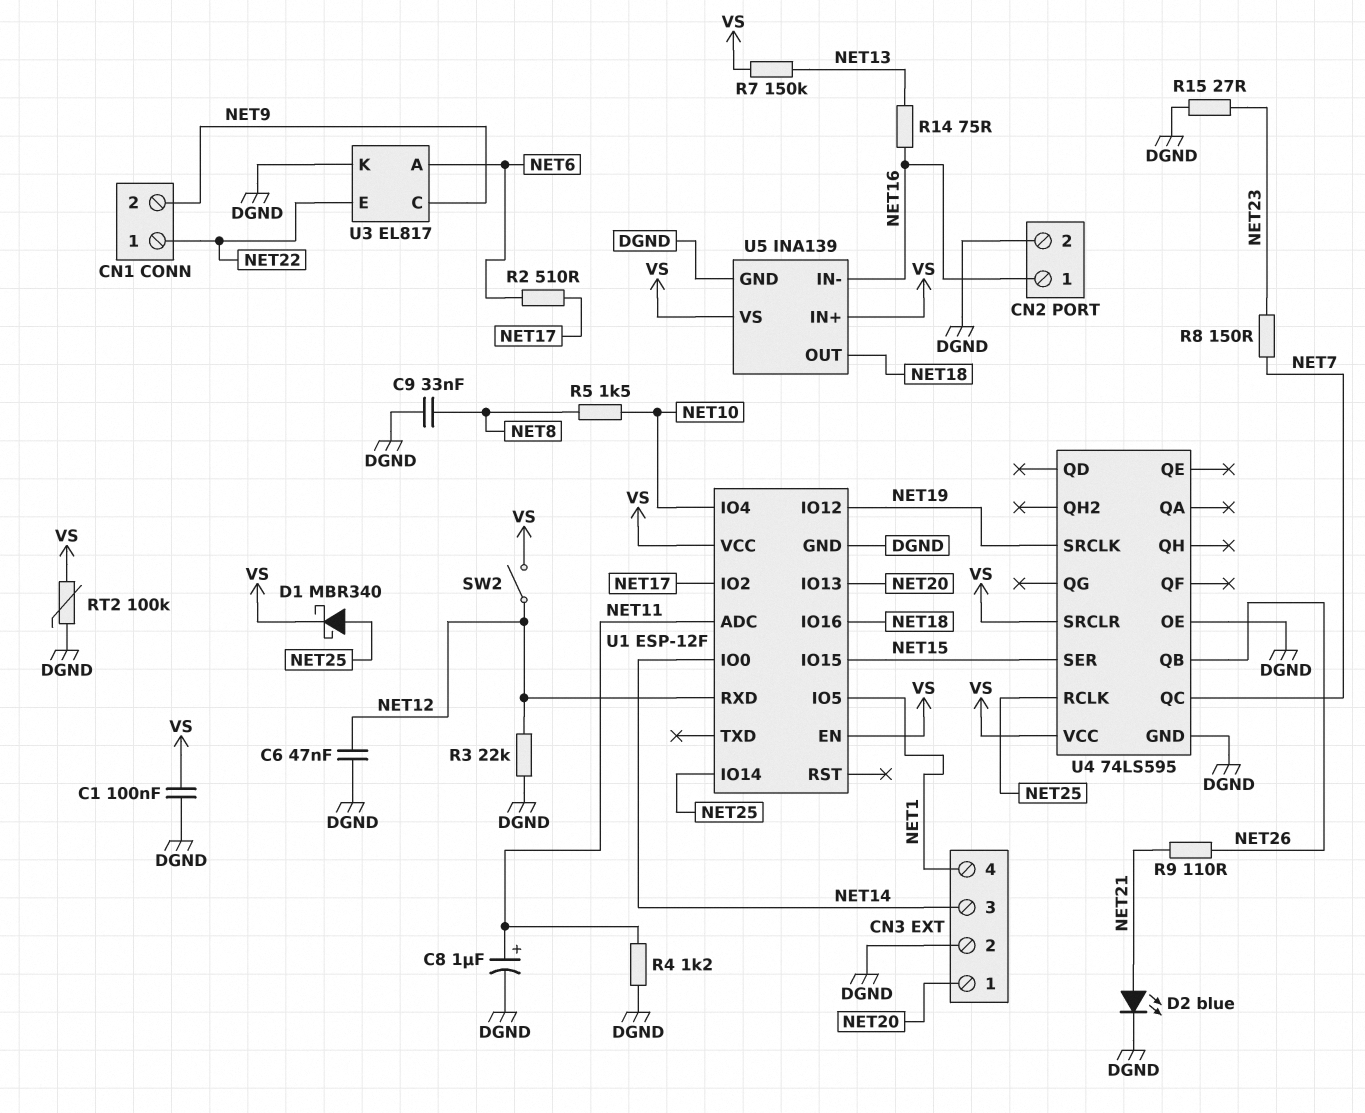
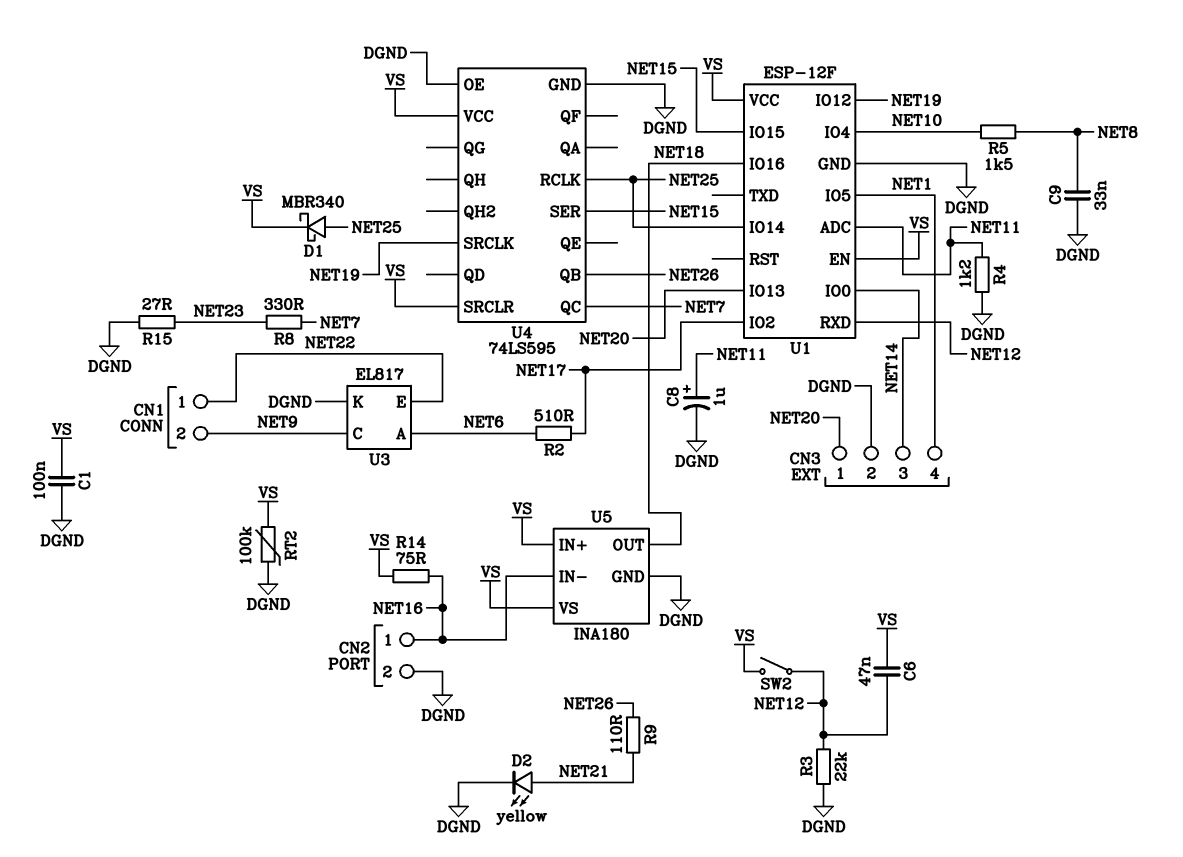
C6: 47nF (DGND, NET12) -> 47nF (NET12, VS)
D2: LED blue (A NET21, K DGND) -> LED yellow (A NET21, K DGND)
R7: 150k (NET13, VS) -> none
R8: 150 (NET7, NET23) -> 330 (NET7, NET23)
R14: 75 (NET13, NET16) -> 75 (NET16, VS)
U5: INA139 -> INA180

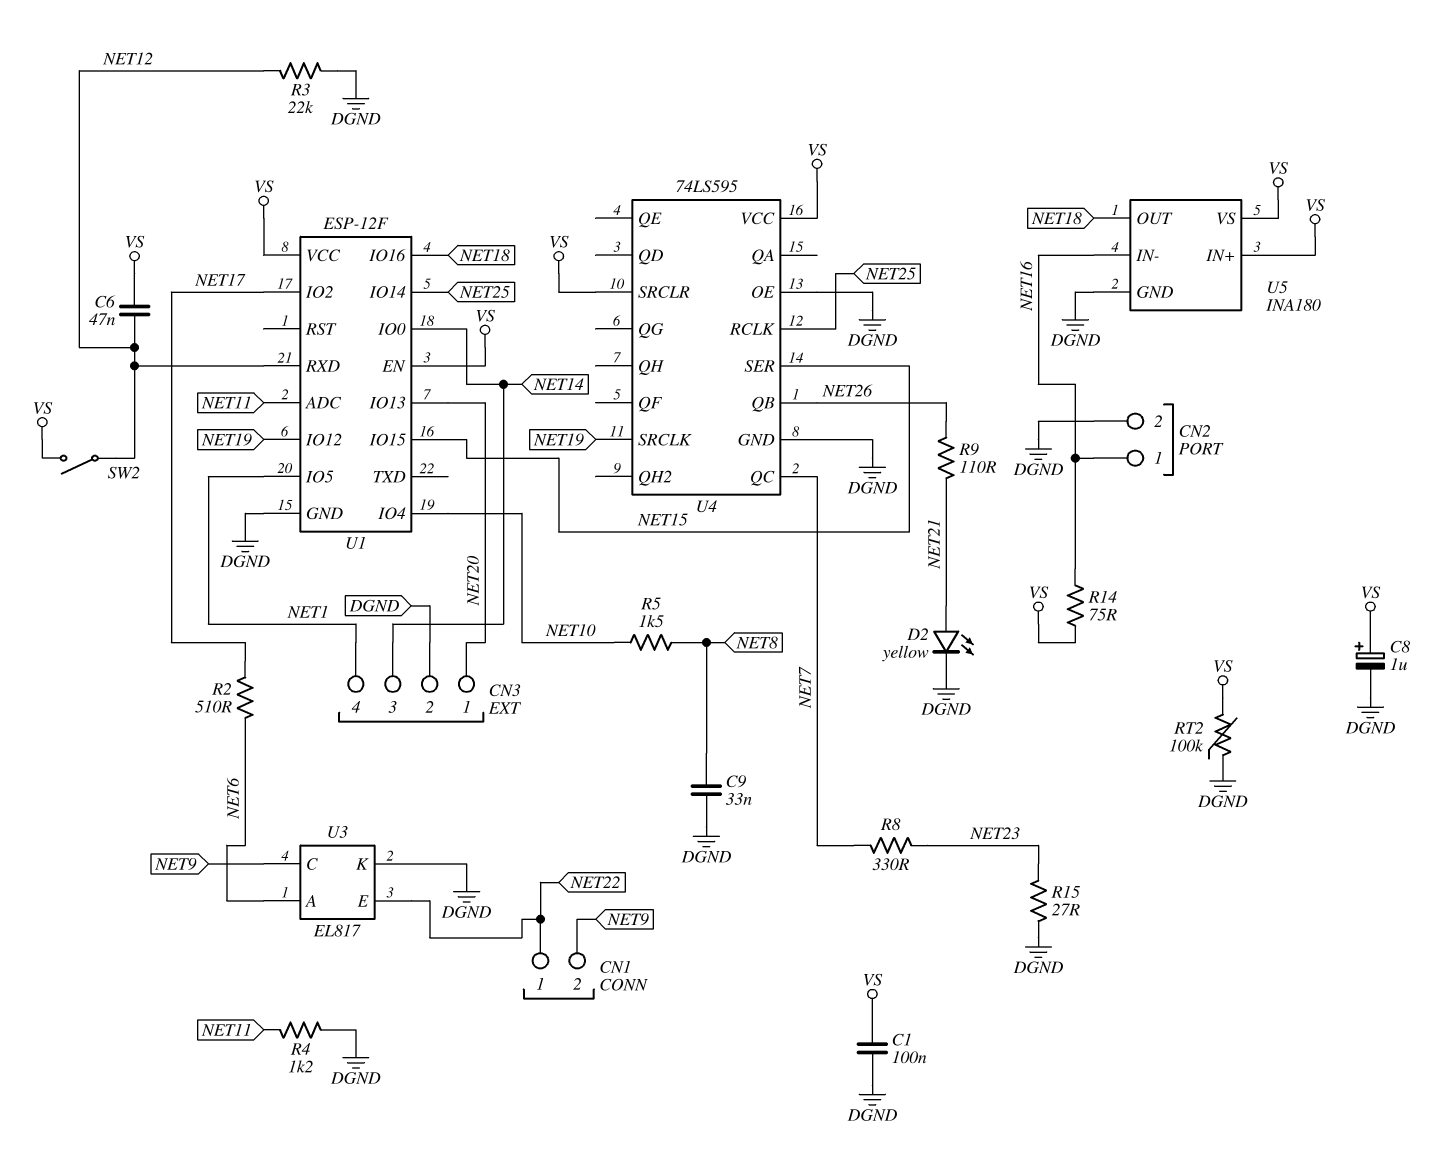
C8: 1uF (plus NET11, minus DGND) -> 1uF (plus VS, minus DGND)
D1: schottky MBR340 (A NET25, K VS) -> none

